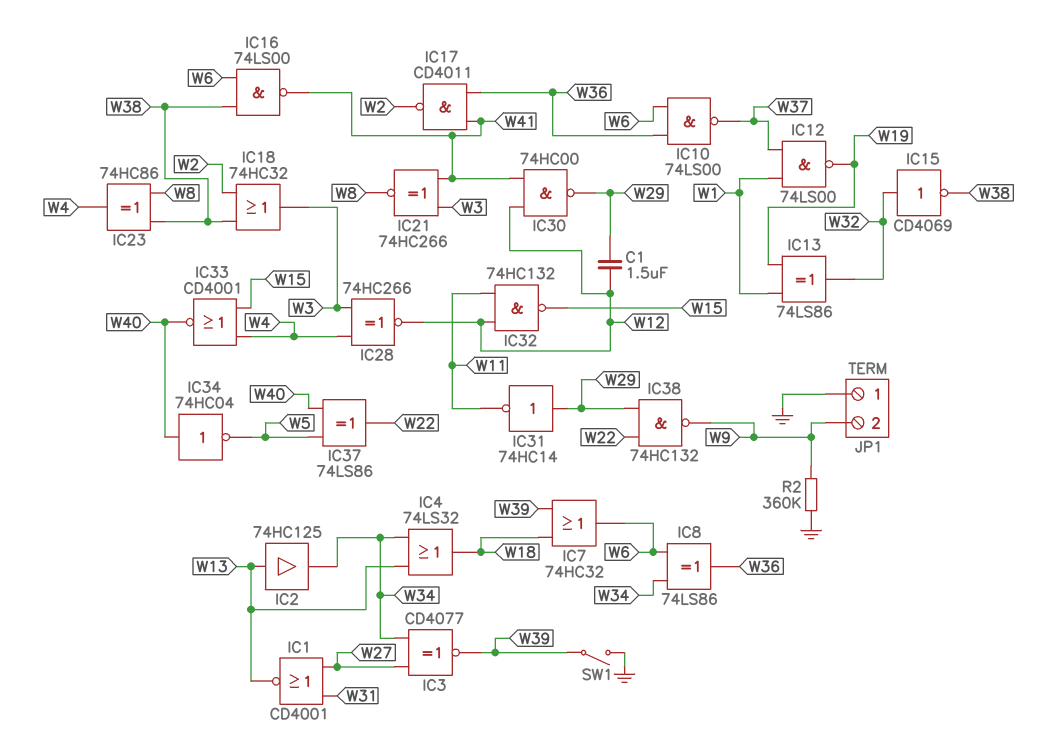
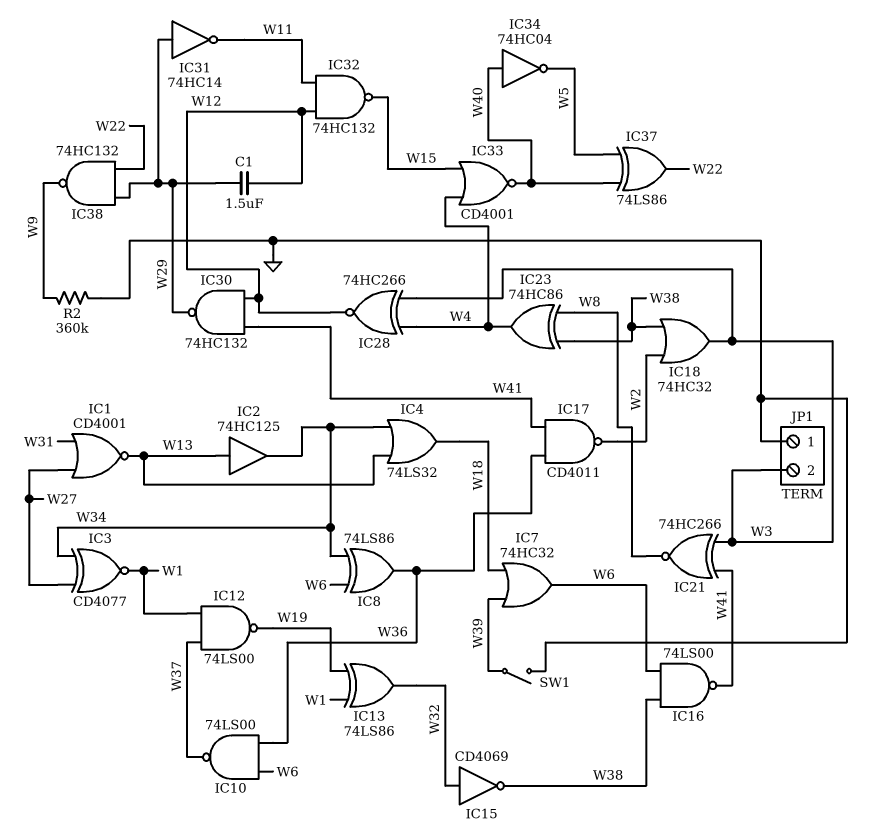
IC3: XNOR CD4077 (in W27, in W34, out W39) -> XNOR CD4077 (in W27, in W34, out W1)
IC30: NAND 74HC00 (in W12, in W41, out W29) -> NAND 74HC132 (in W12, in W41, out W29)
JP1 pin 2: W9 -> W3

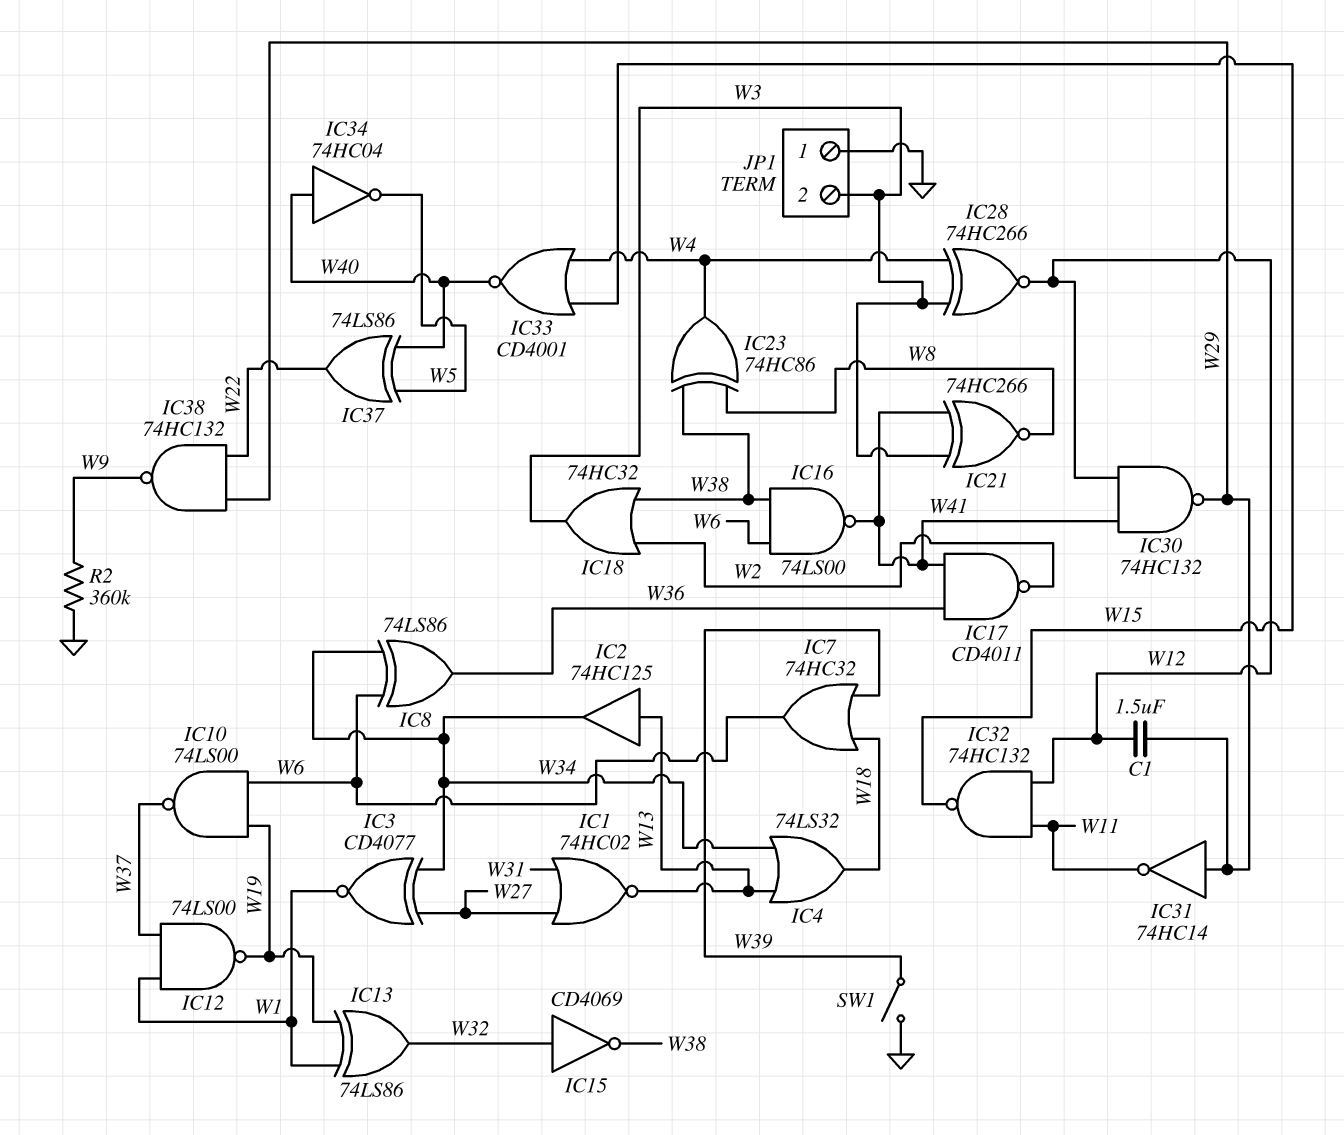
IC1: NOR CD4001 (in W27, in W31, out W13) -> NOR 74HC02 (in W27, in W31, out W13)
IC10: NAND 74LS00 (in W6, in W36, out W37) -> NAND 74LS00 (in W6, in W19, out W37)

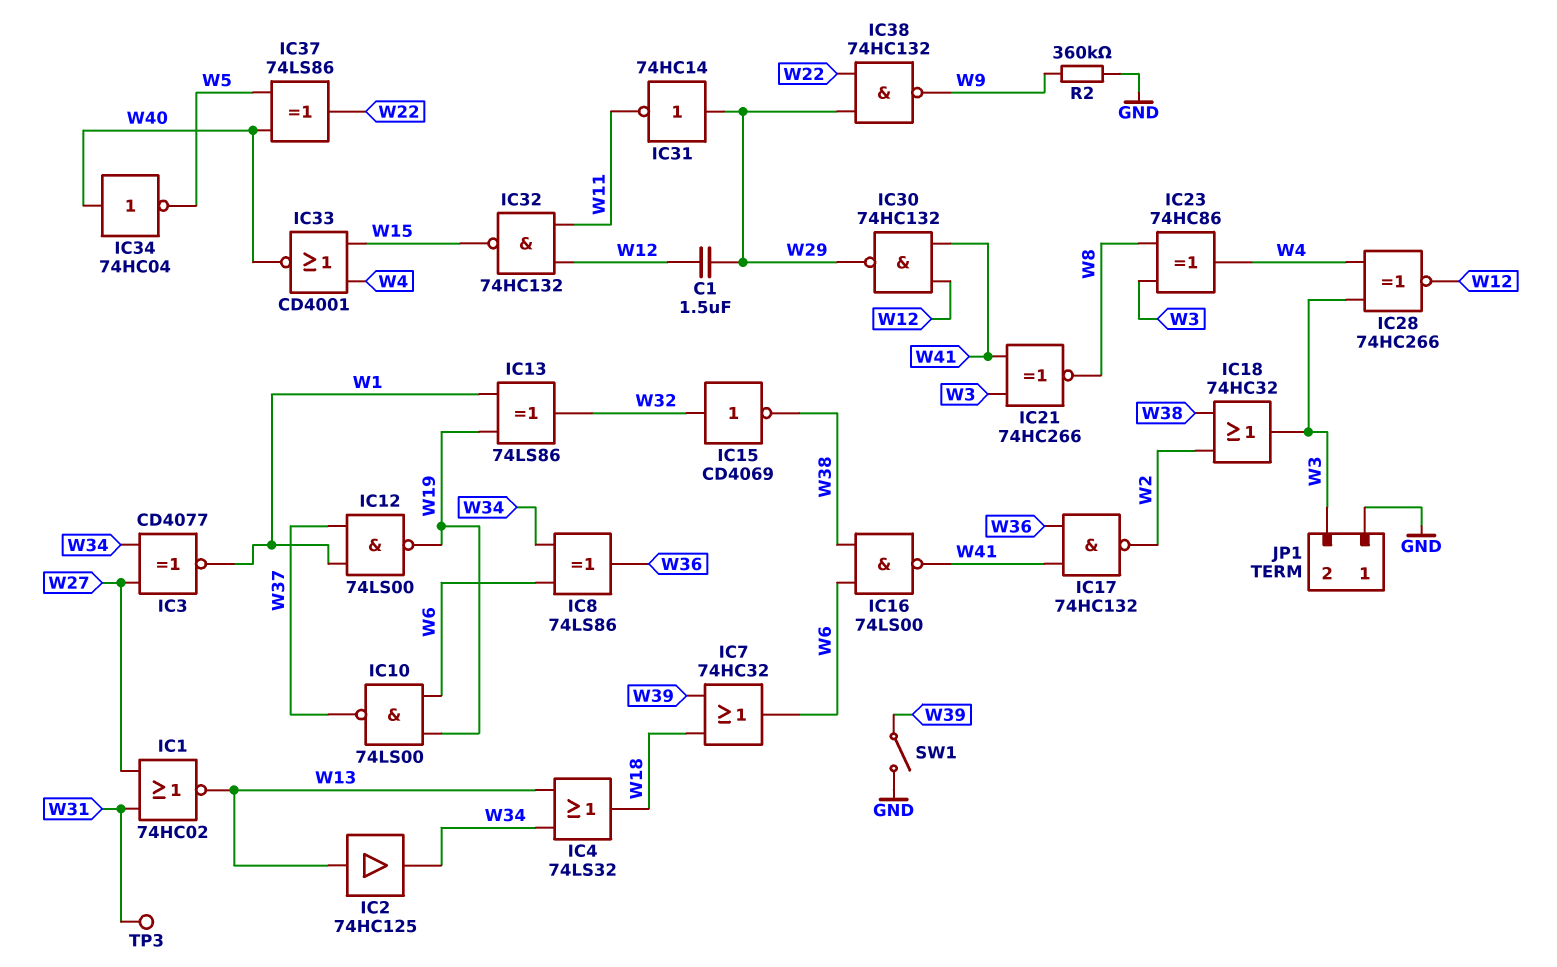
IC17: NAND CD4011 (in W36, in W41, out W2) -> NAND 74HC132 (in W36, in W41, out W2)
IC23: XOR 74HC86 (in W8, in W38, out W4) -> XOR 74HC86 (in W3, in W8, out W4)
TP3: none -> test point (W31)

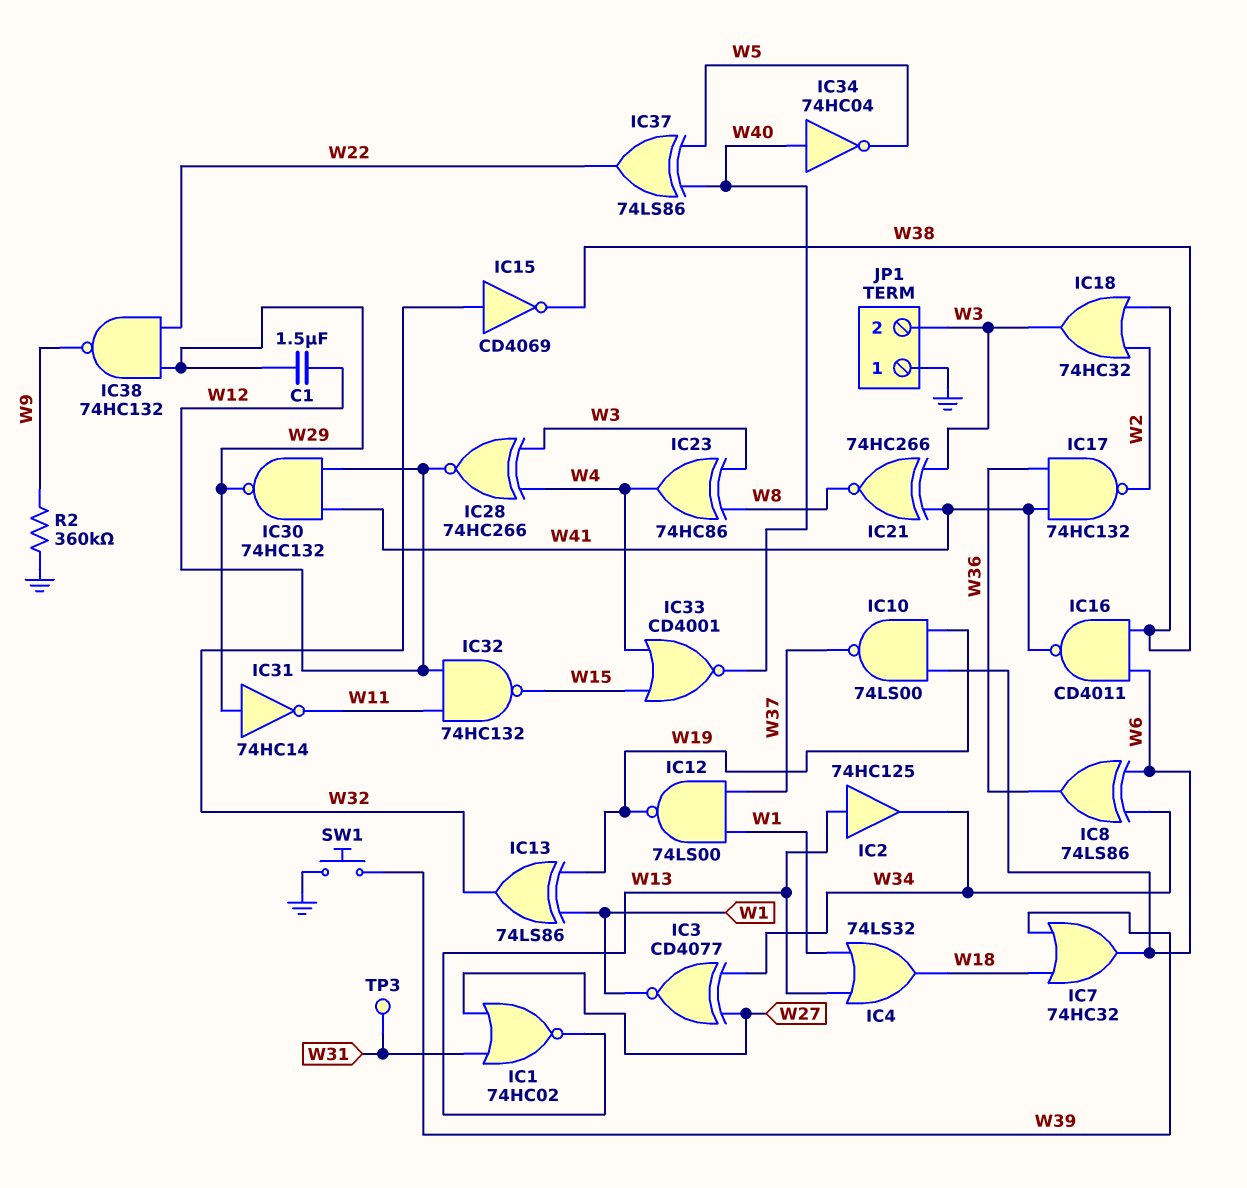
IC4: OR 74LS32 (in W13, in W34, out W18) -> OR 74LS32 (in W1, in W13, out W18)
IC16: NAND 74LS00 (in W6, in W38, out W41) -> NAND CD4011 (in W6, in W38, out W41)
SW1: switch (GND, W39) -> button (GND, W39)

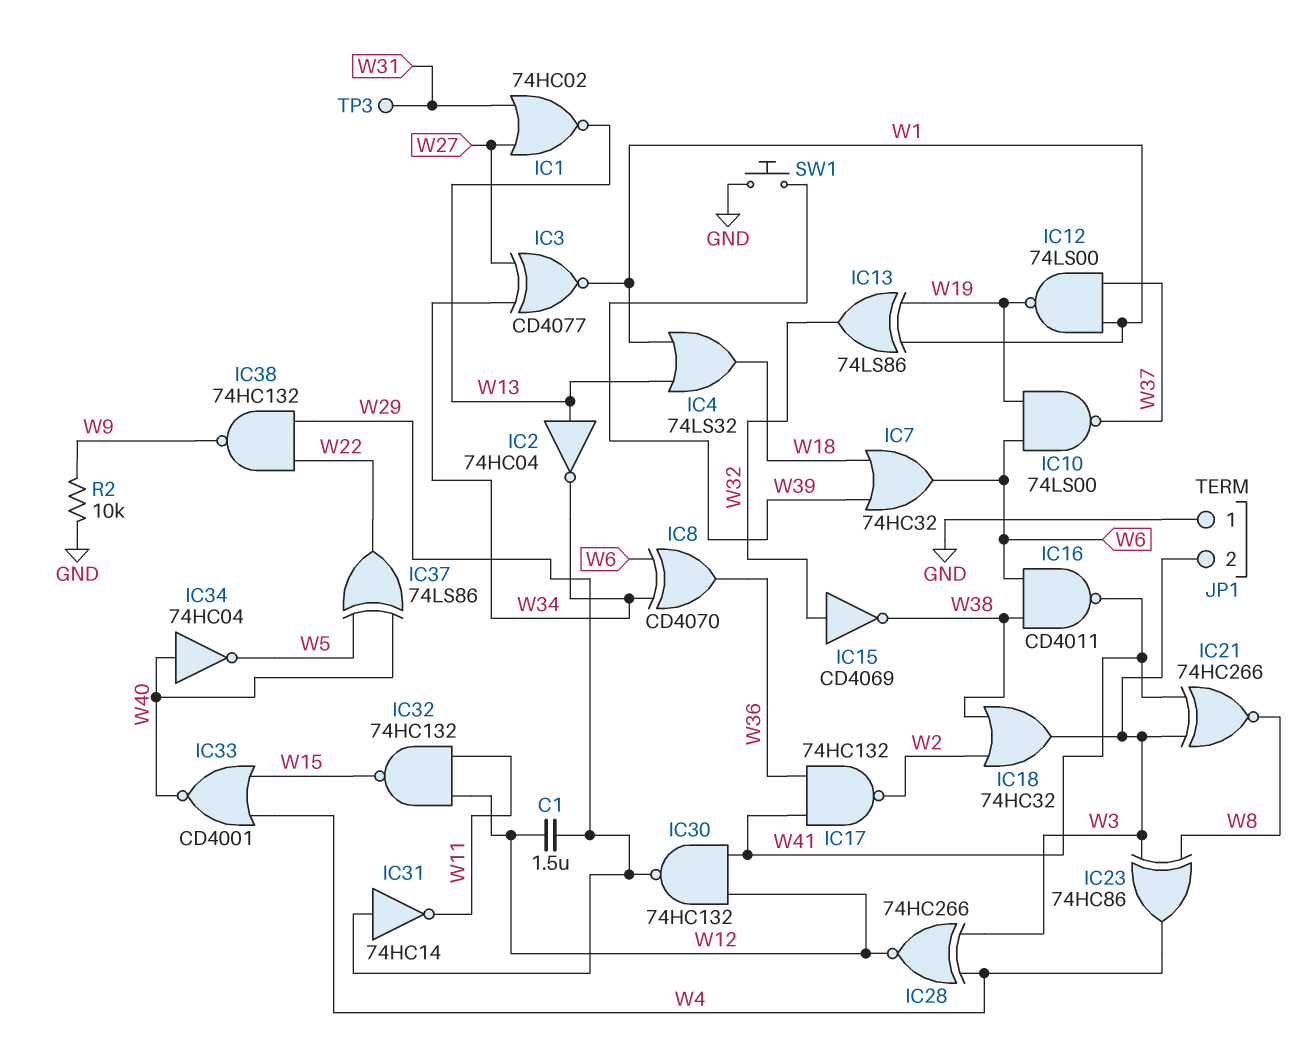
IC2: buffer 74HC125 (in W13, out W34) -> NOT 74HC04 (in W13, out W34)
IC8: XOR 74LS86 (in W6, in W34, out W36) -> XOR CD4070 (in W6, in W34, out W36)
R2: 360k (GND, W9) -> 10k (GND, W9)

